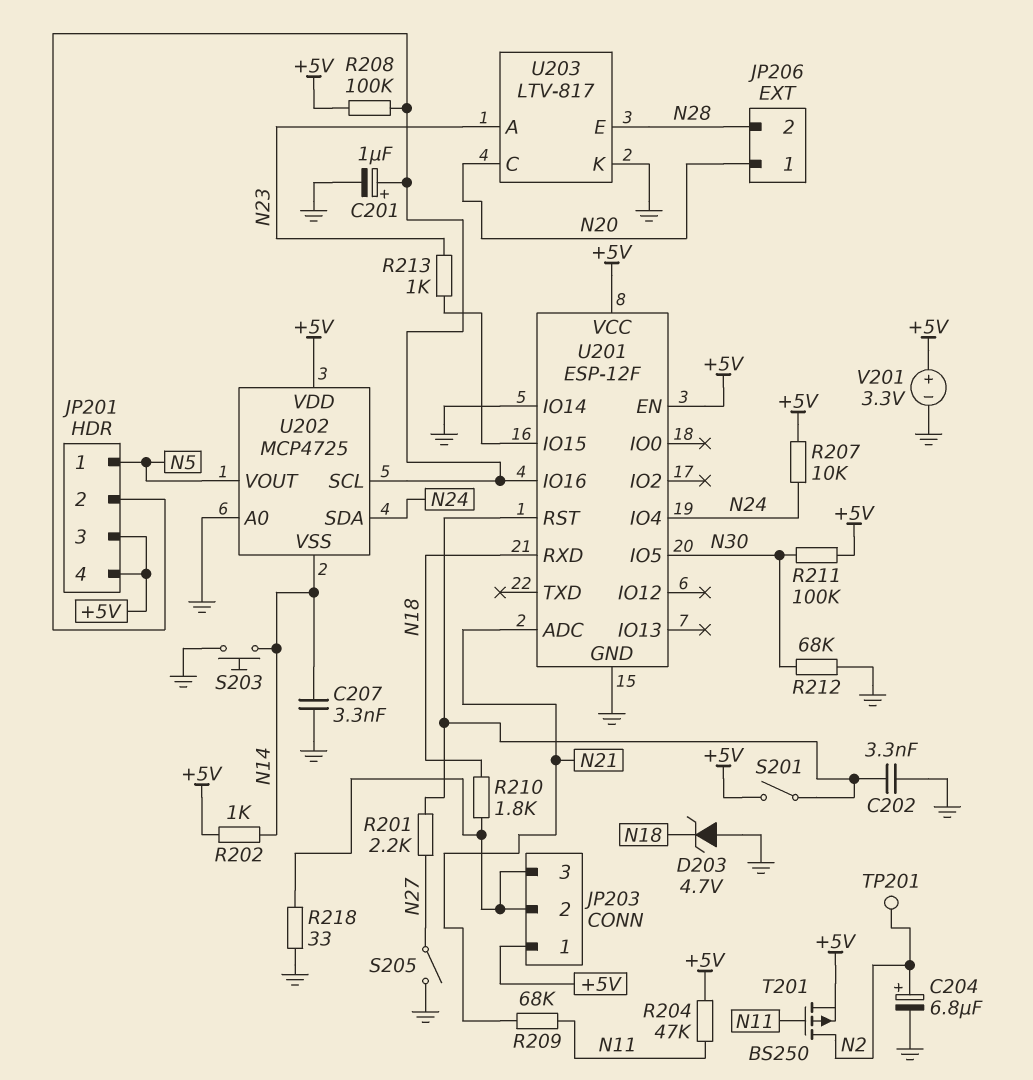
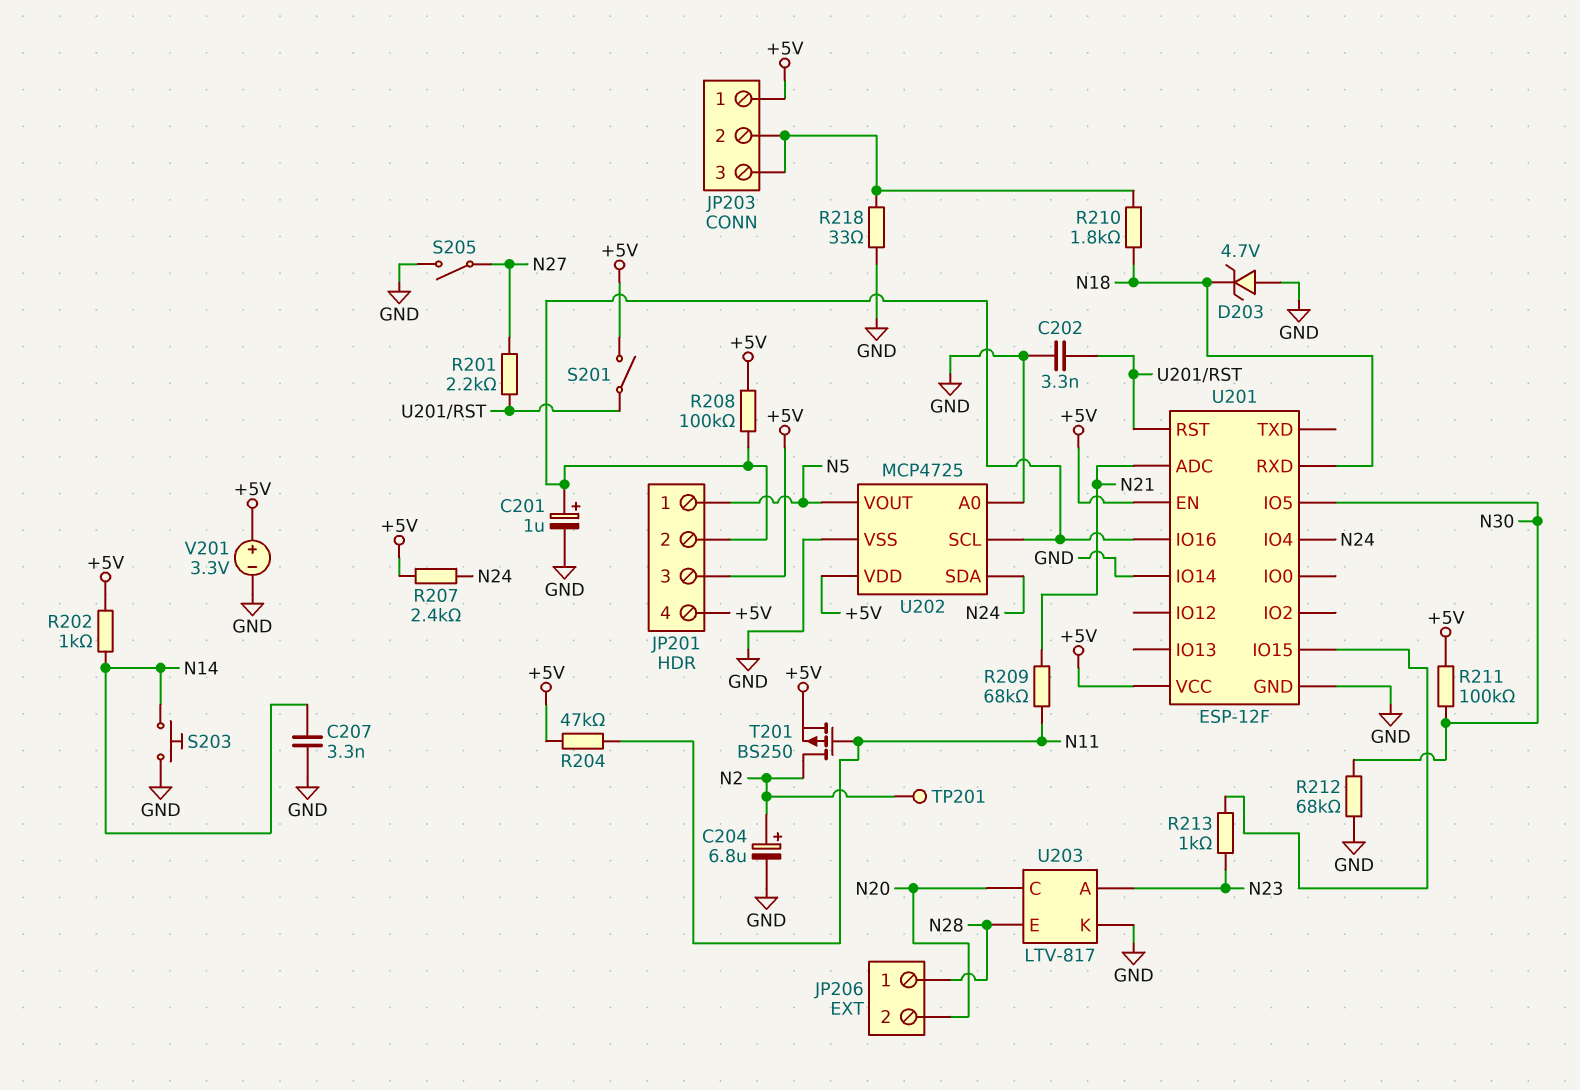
JP206 pin 1: N20 -> N28
JP206 pin 2: N28 -> N20
R207: 10k (+5V, N24) -> 2.4k (+5V, N24)
U202 pin VSS: N14 -> GND

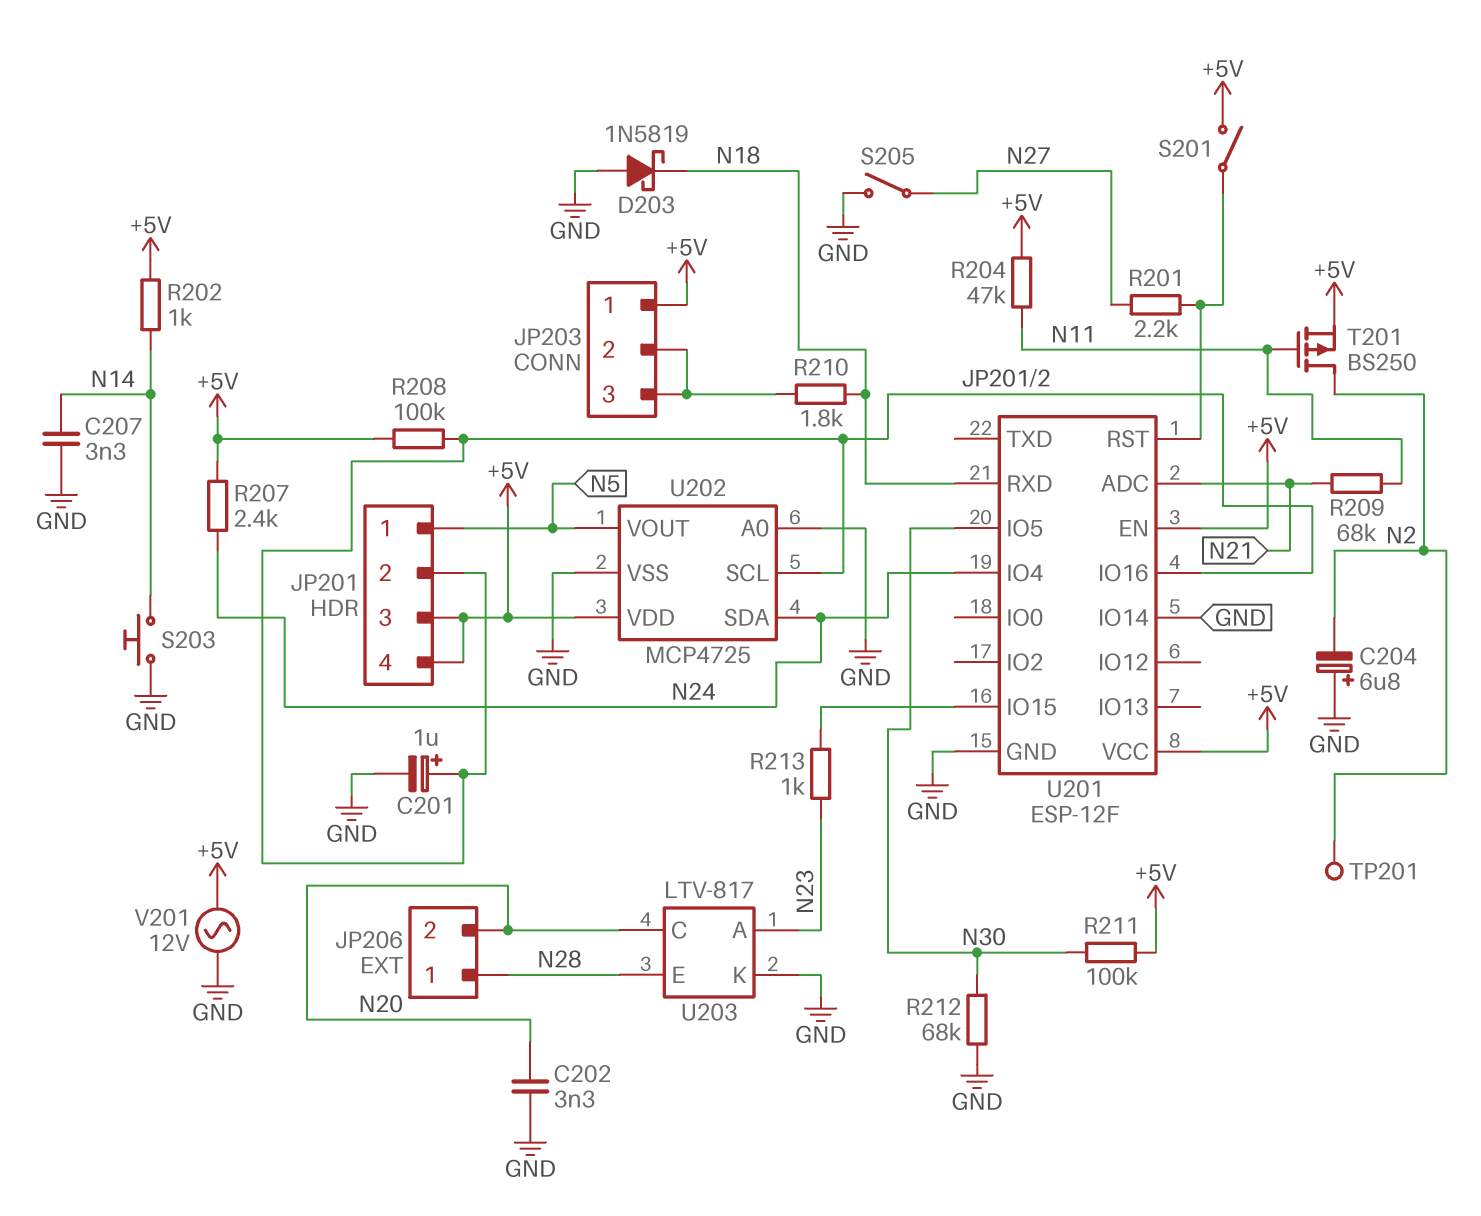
C202: 3.3nF (GND, U201/RST) -> 3.3nF (GND, N20)
C204: 6.8uF (plus N2, minus GND) -> 6.8uF (plus GND, minus N2)
D203: zener 4.7V (A GND, K N18) -> schottky 1N5819 (A GND, K N18)
R218: 33 (GND, JP203/2) -> none
V201: 3.3V (plus +5V, minus GND) -> AC 12V (+5V, GND)

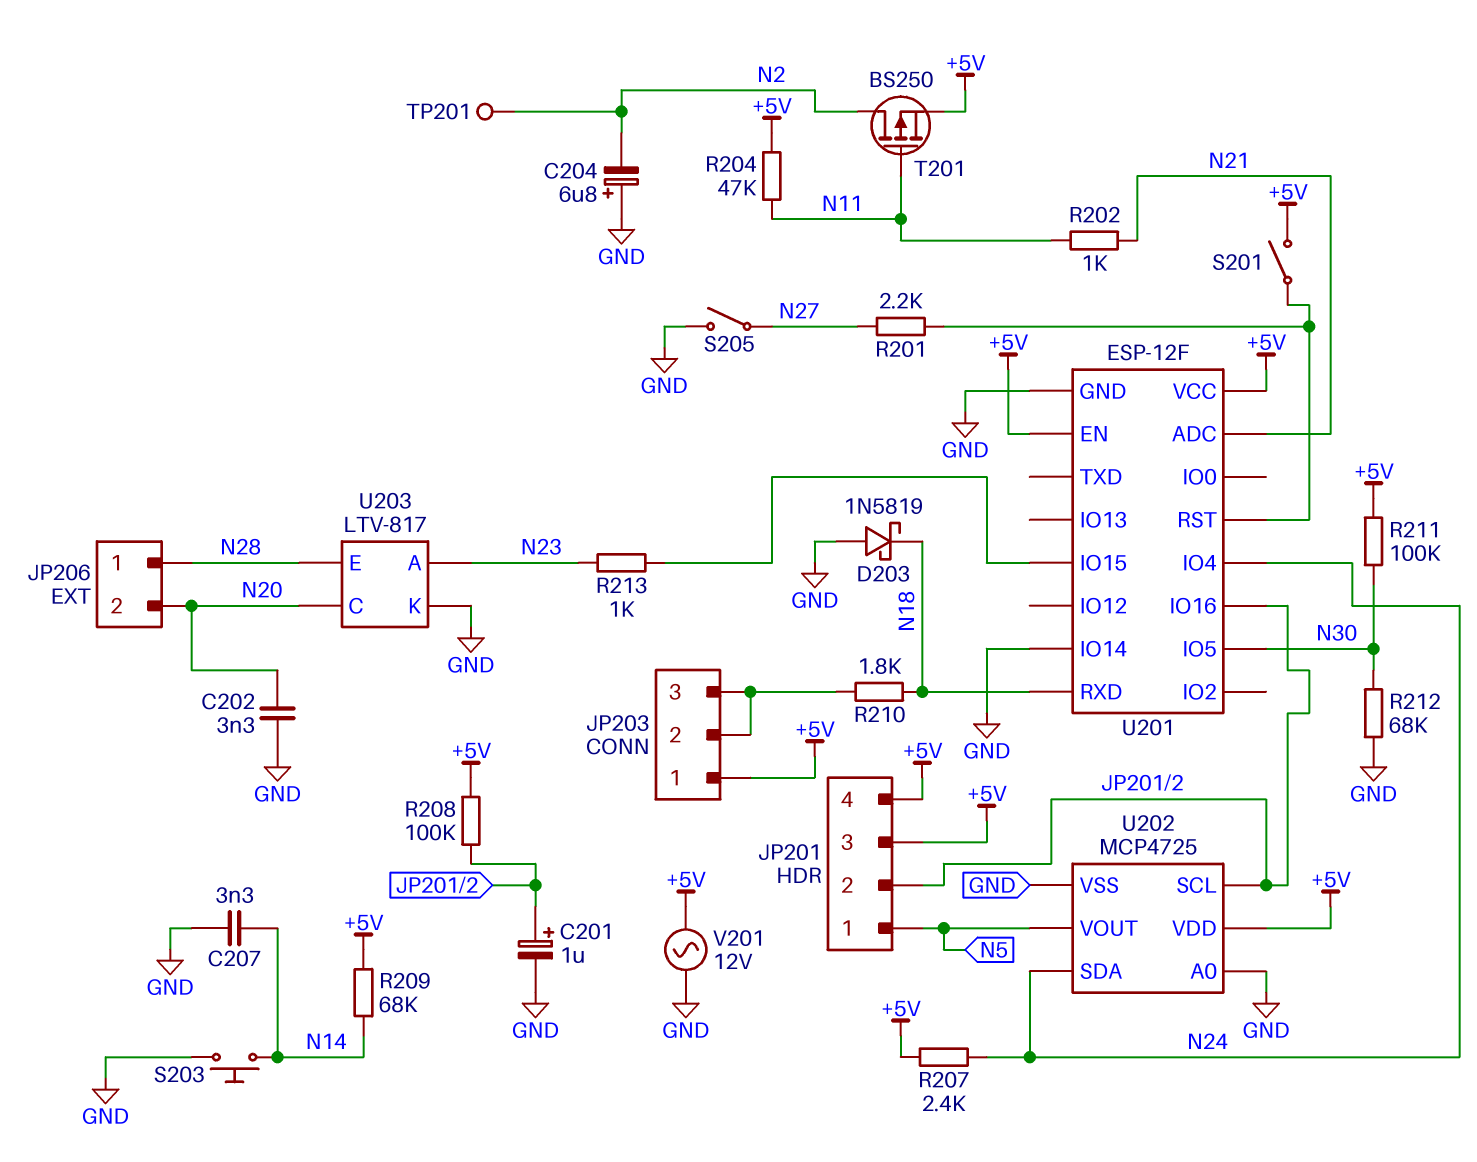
R202: 1k (+5V, N14) -> 1k (N11, N21)
R209: 68k (N11, N21) -> 68k (+5V, N14)

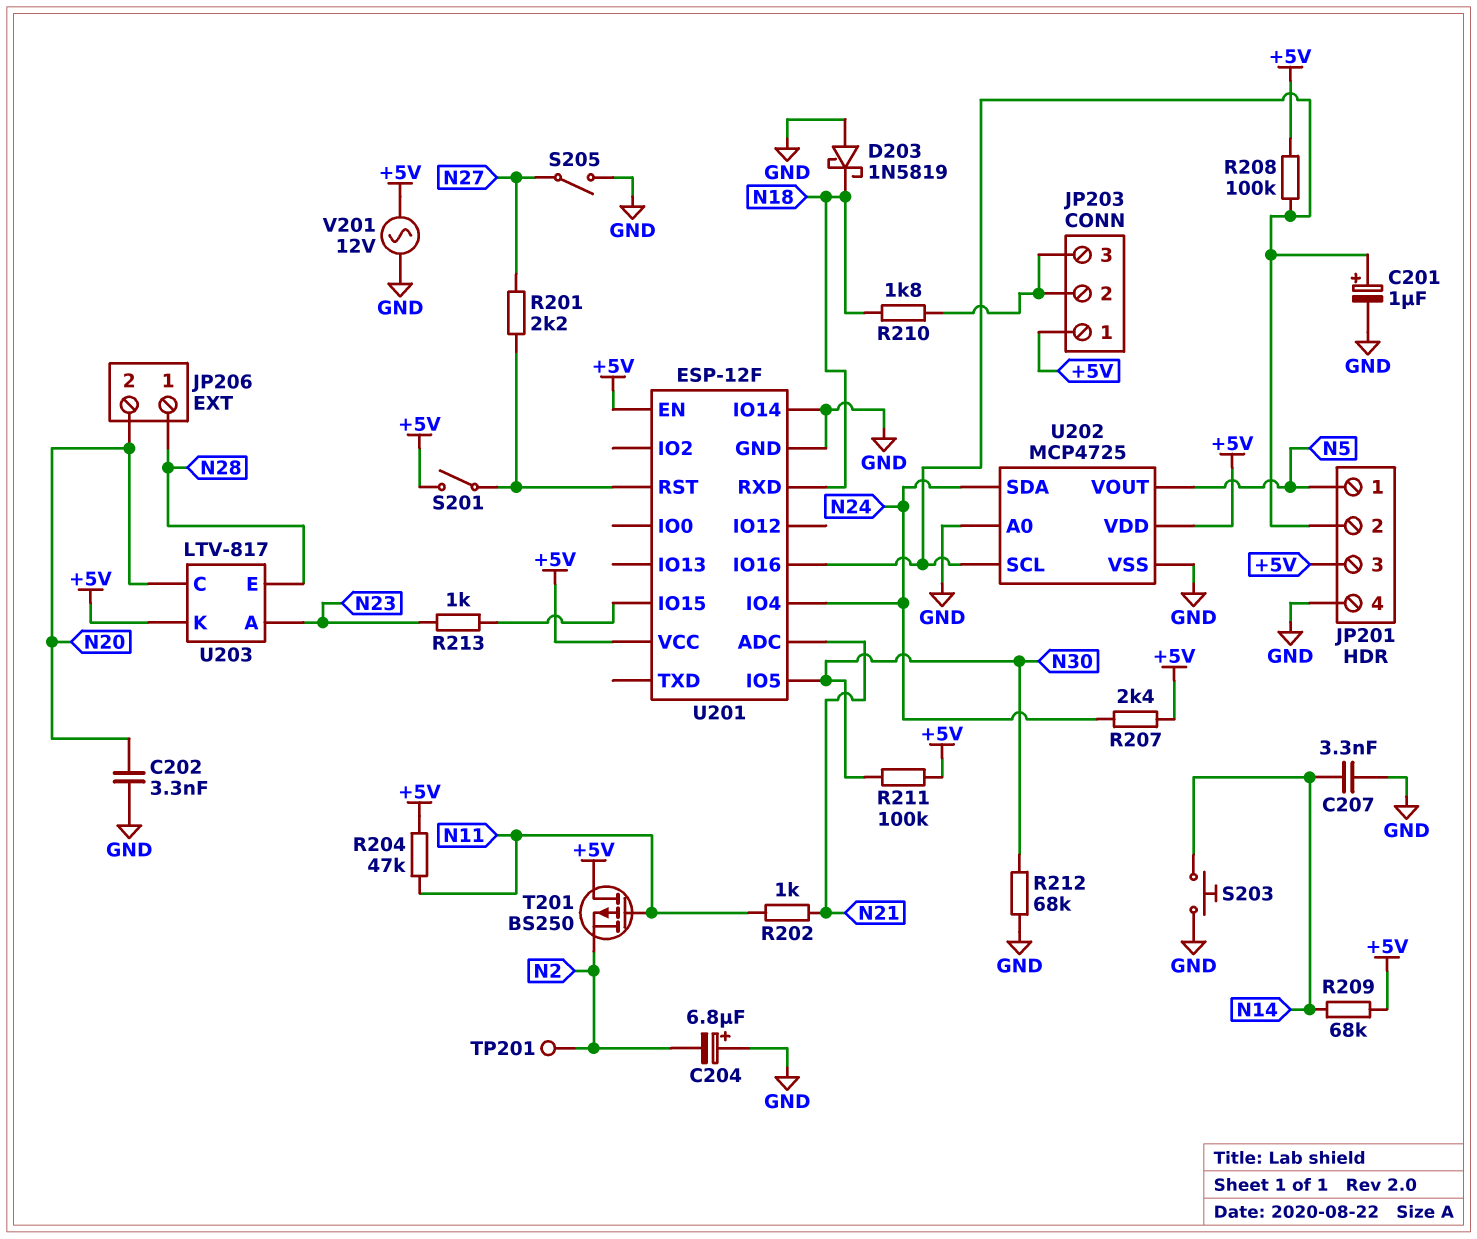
JP201 pin 4: +5V -> GND
T201: PMOS BS250 (G N11, D N2, S +5V) -> PMOS BS250 (G N11, D +5V, S N2)
U203 pin K: GND -> +5V

